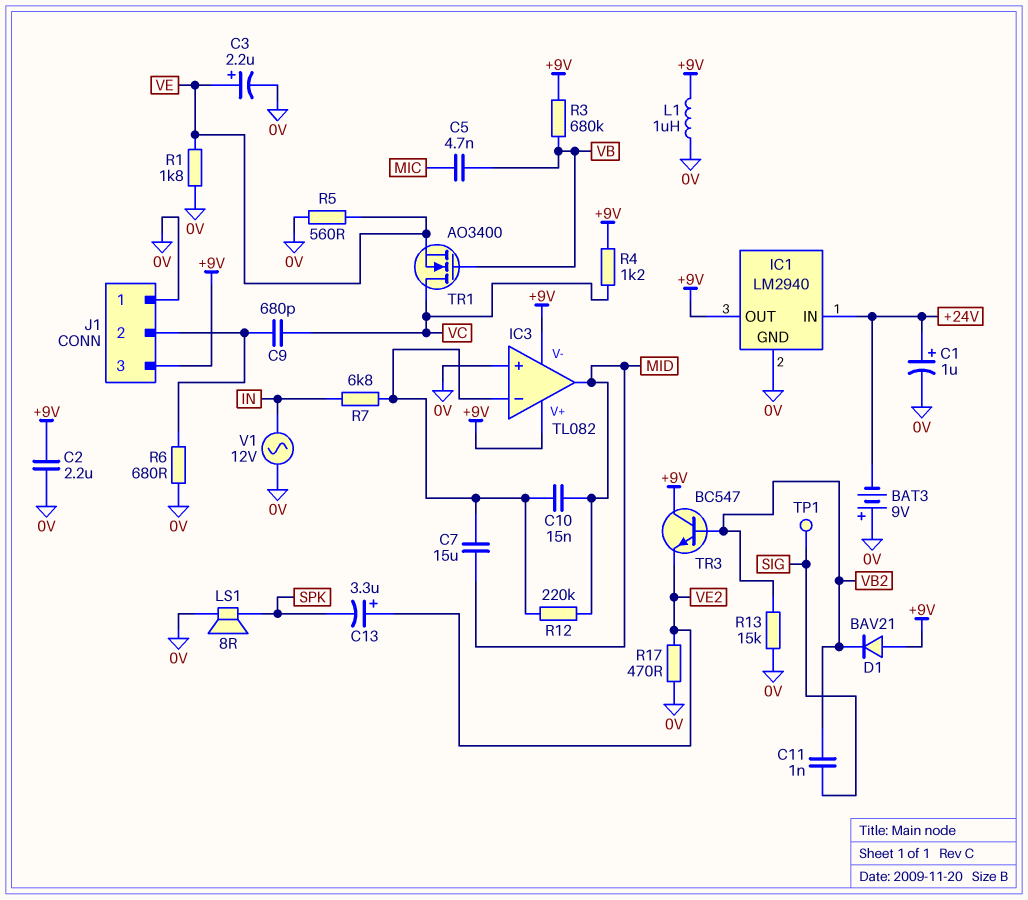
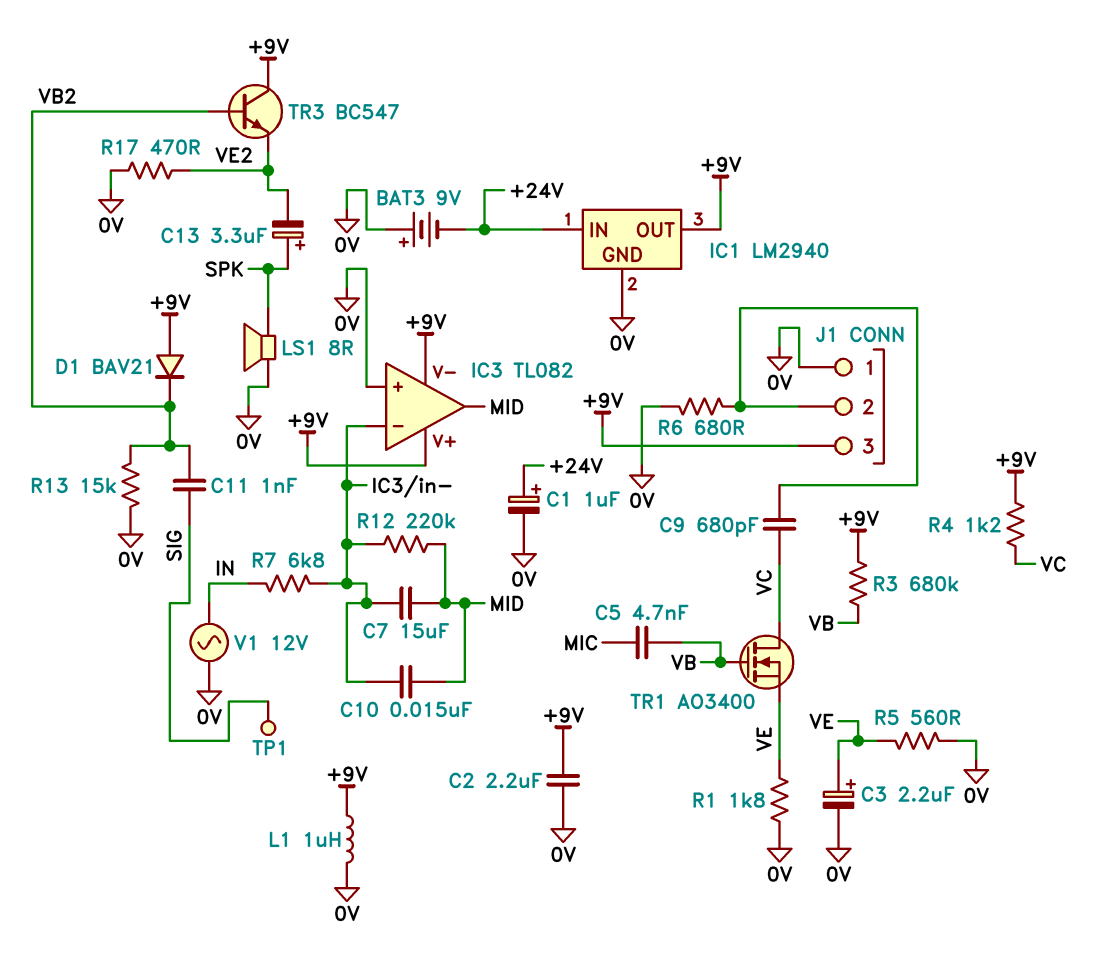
C13: 3.3uF (plus VE2, minus SPK) -> 3.3uF (plus SPK, minus VE2)

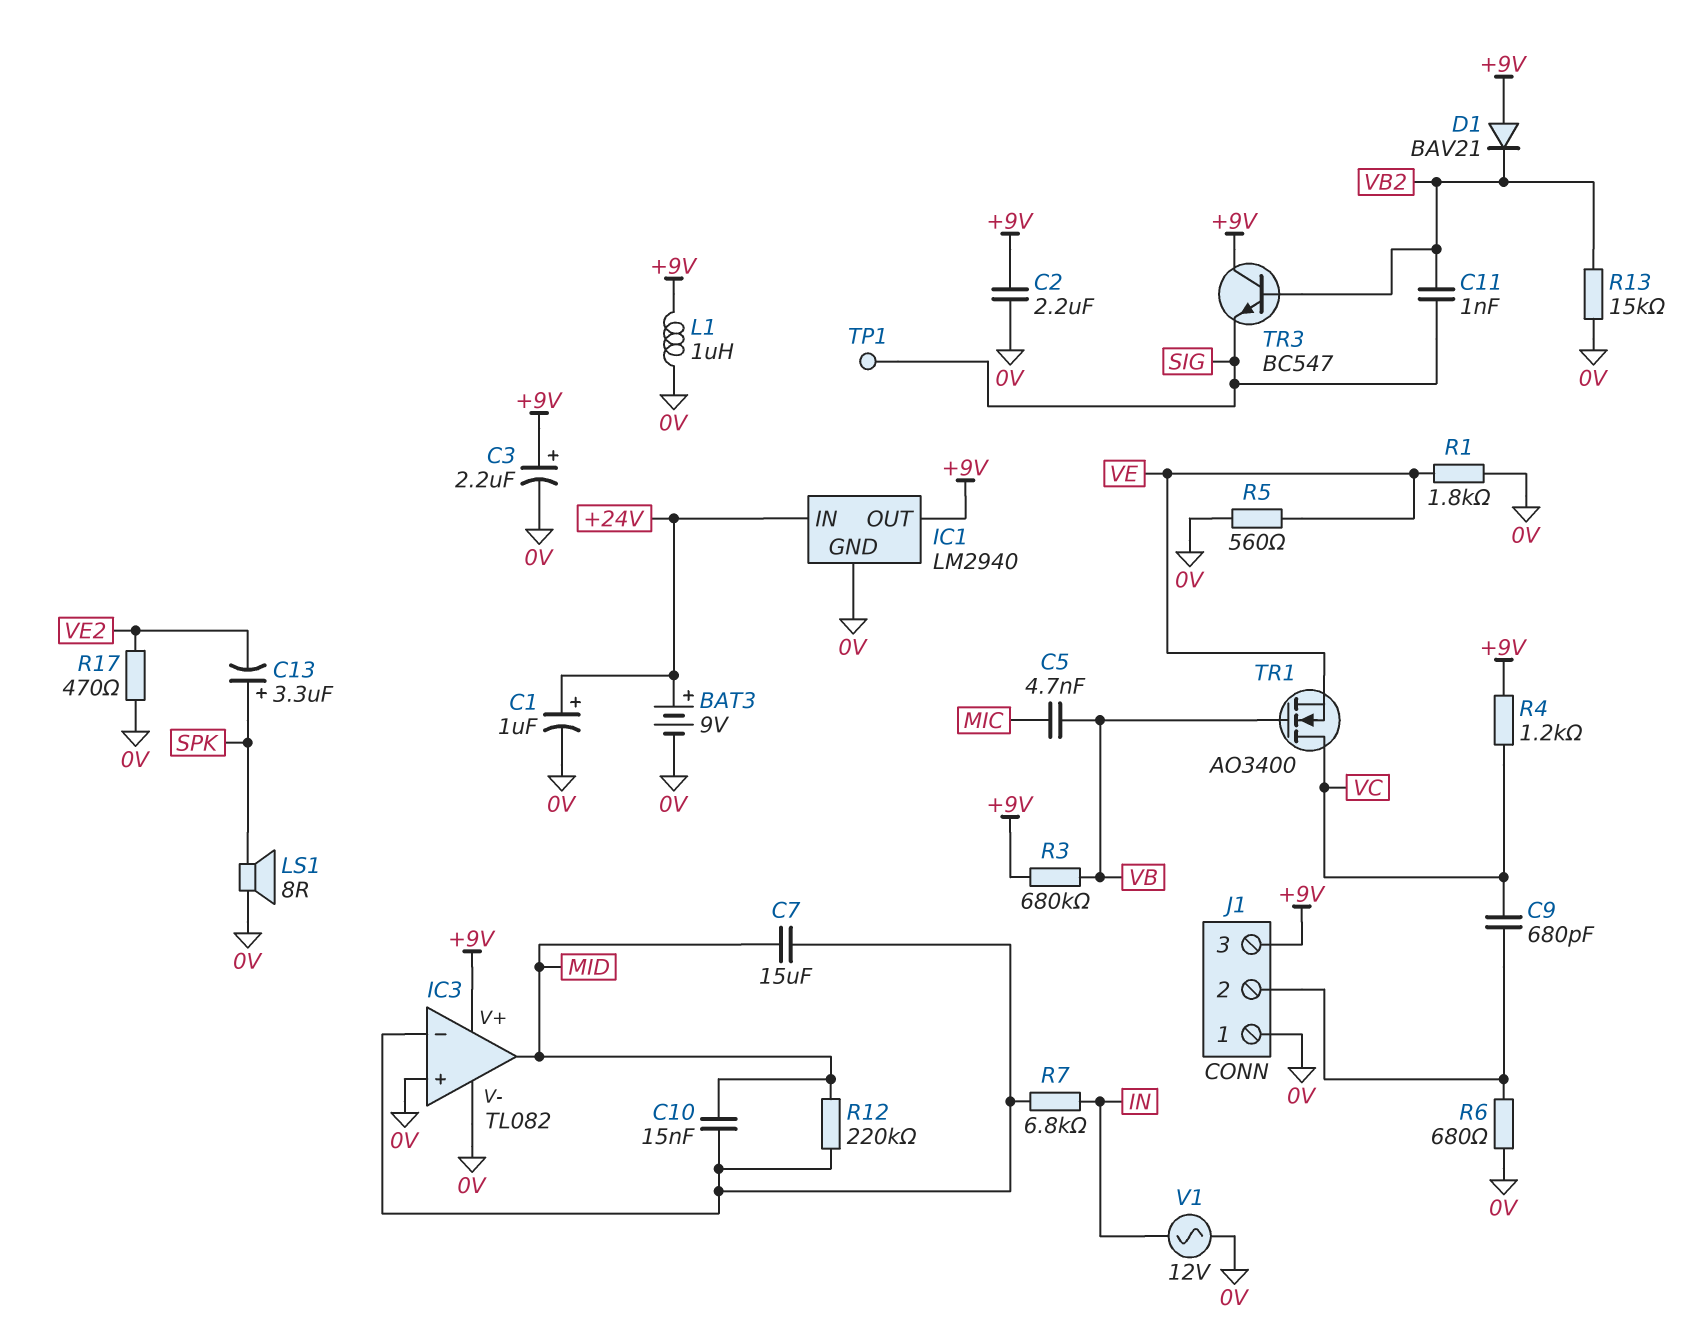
BAT3: 9V (plus 0V, minus +24V) -> 9V (plus +24V, minus 0V)
C3: 2.2uF (plus VE, minus 0V) -> 2.2uF (plus +9V, minus 0V)
IC3 pin V-: +9V -> 0V
TR3: NPN BC547 (B VB2, C +9V, E VE2) -> NPN BC547 (B VB2, C +9V, E SIG)

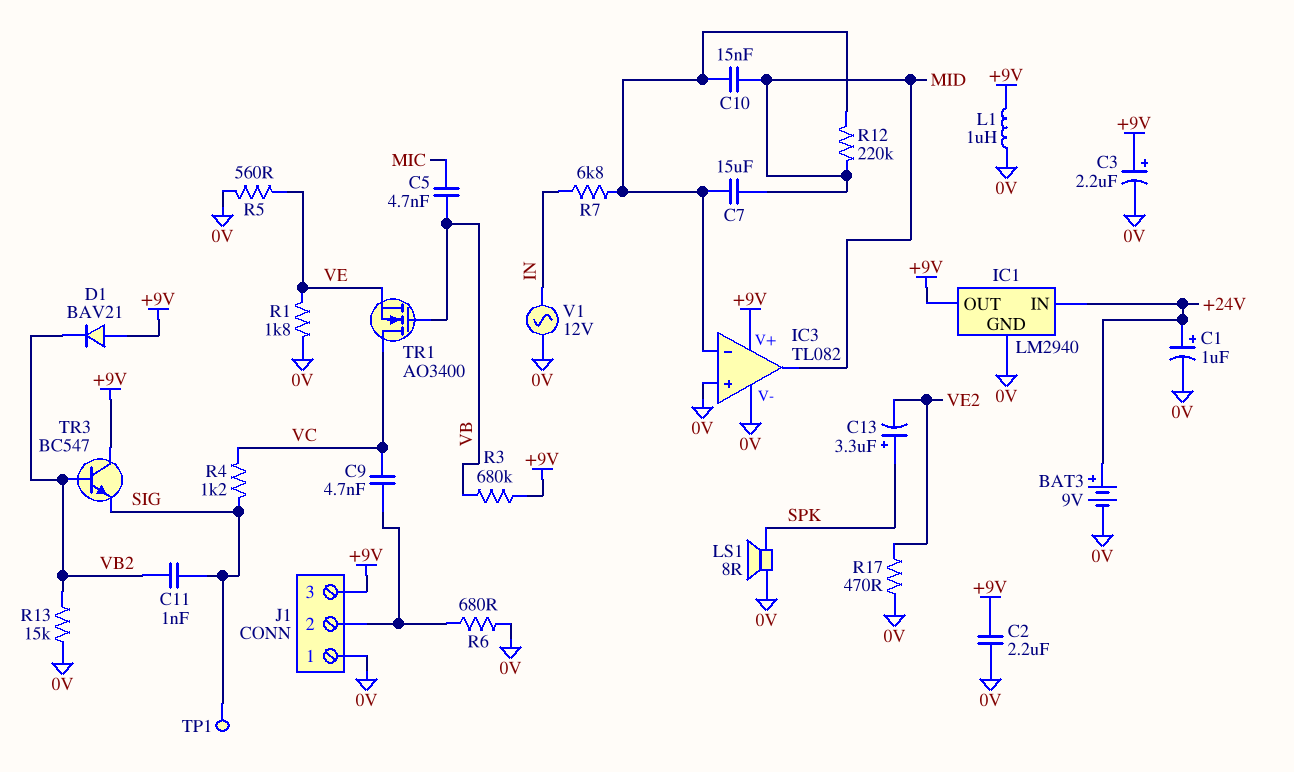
C9: 680pF (J1/2, VC) -> 4.7nF (J1/2, VC)
R4: 1.2k (+9V, VC) -> 1.2k (SIG, VC)

